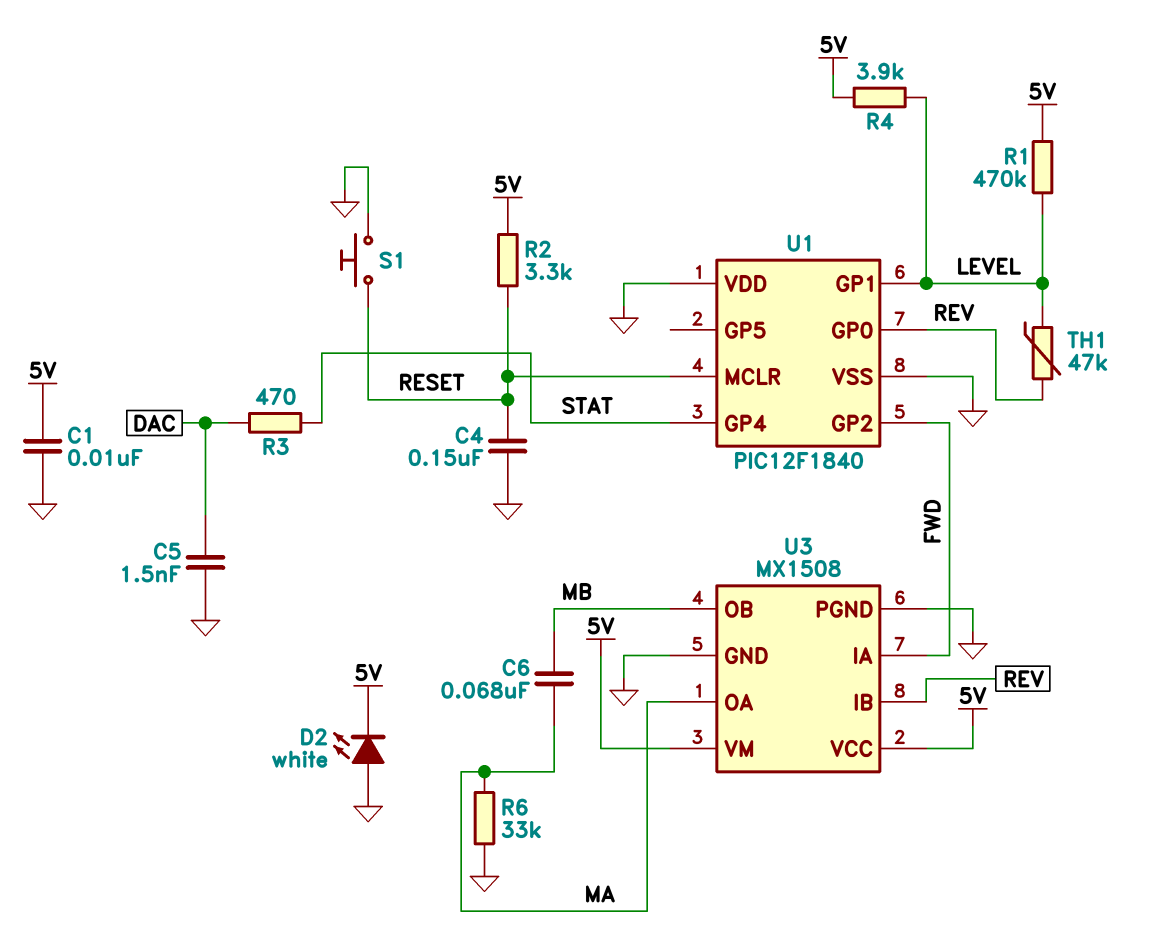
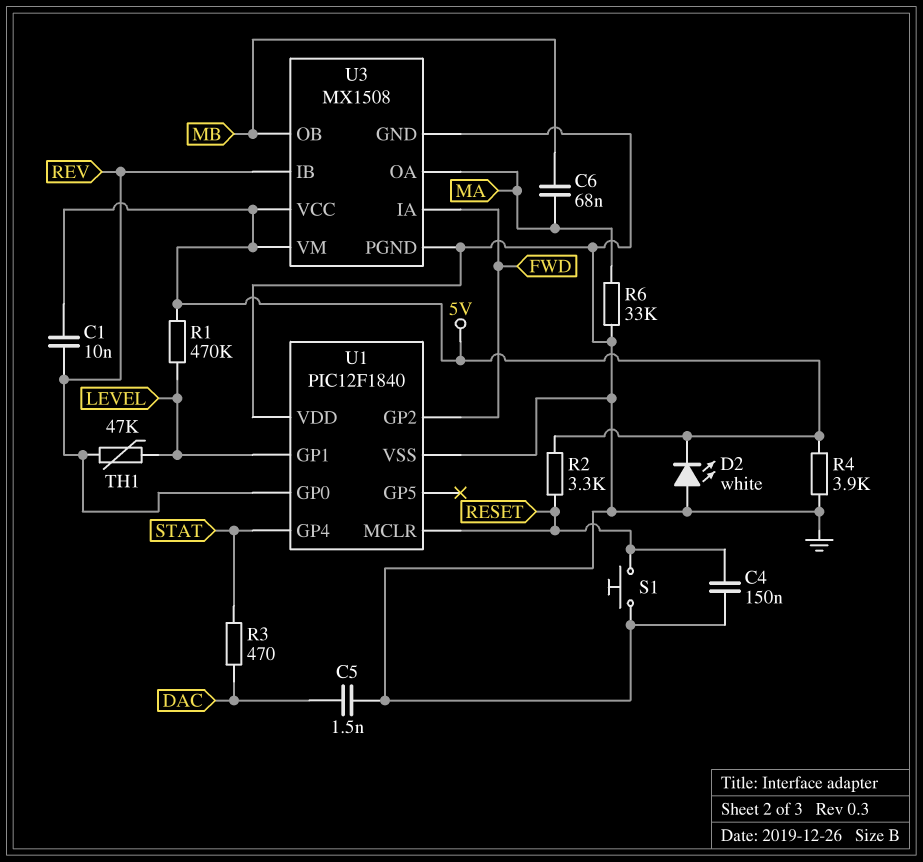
C1: 10nF (5V, GND) -> 10nF (5V, REV)
R4: 3.9k (5V, LEVEL) -> 3.9k (5V, GND)

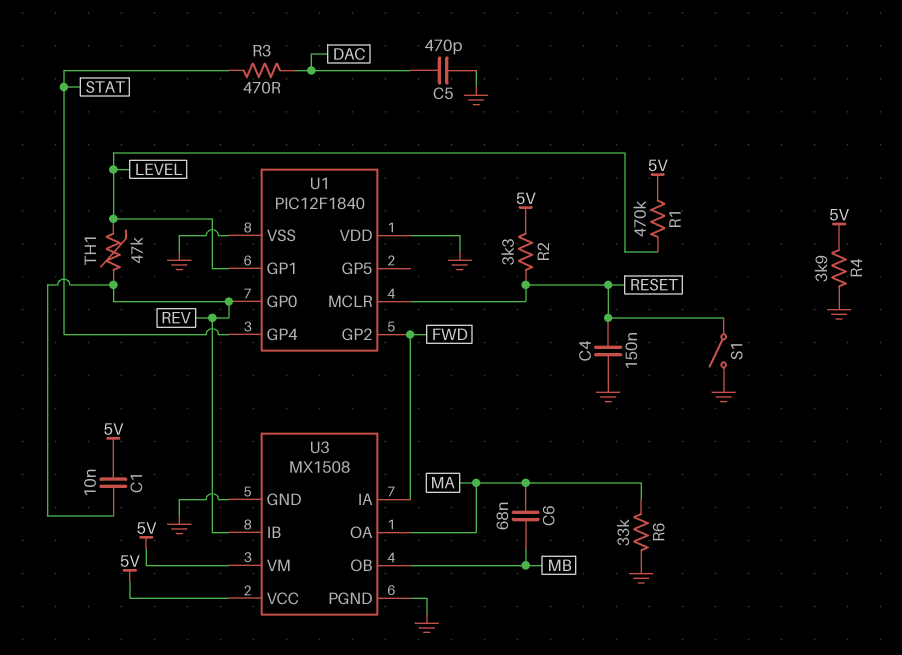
C5: 1.5nF (DAC, GND) -> 470pF (DAC, GND)
D2: LED white (A GND, K 5V) -> none
S1: button (GND, RESET) -> switch (GND, RESET)

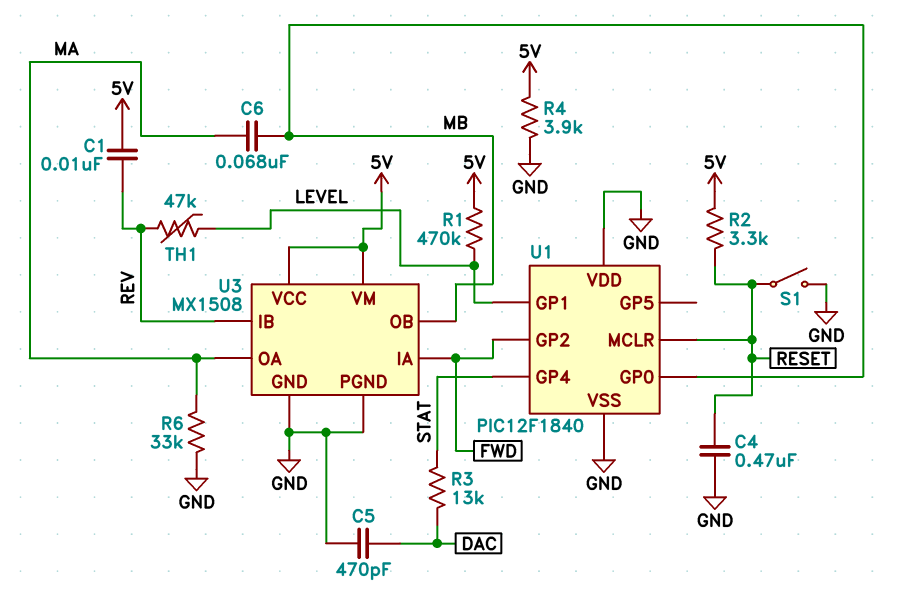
C4: 150nF (GND, RESET) -> 470nF (GND, RESET)
R3: 470 (DAC, STAT) -> 13k (DAC, STAT)
U1 pin GP0: REV -> MB

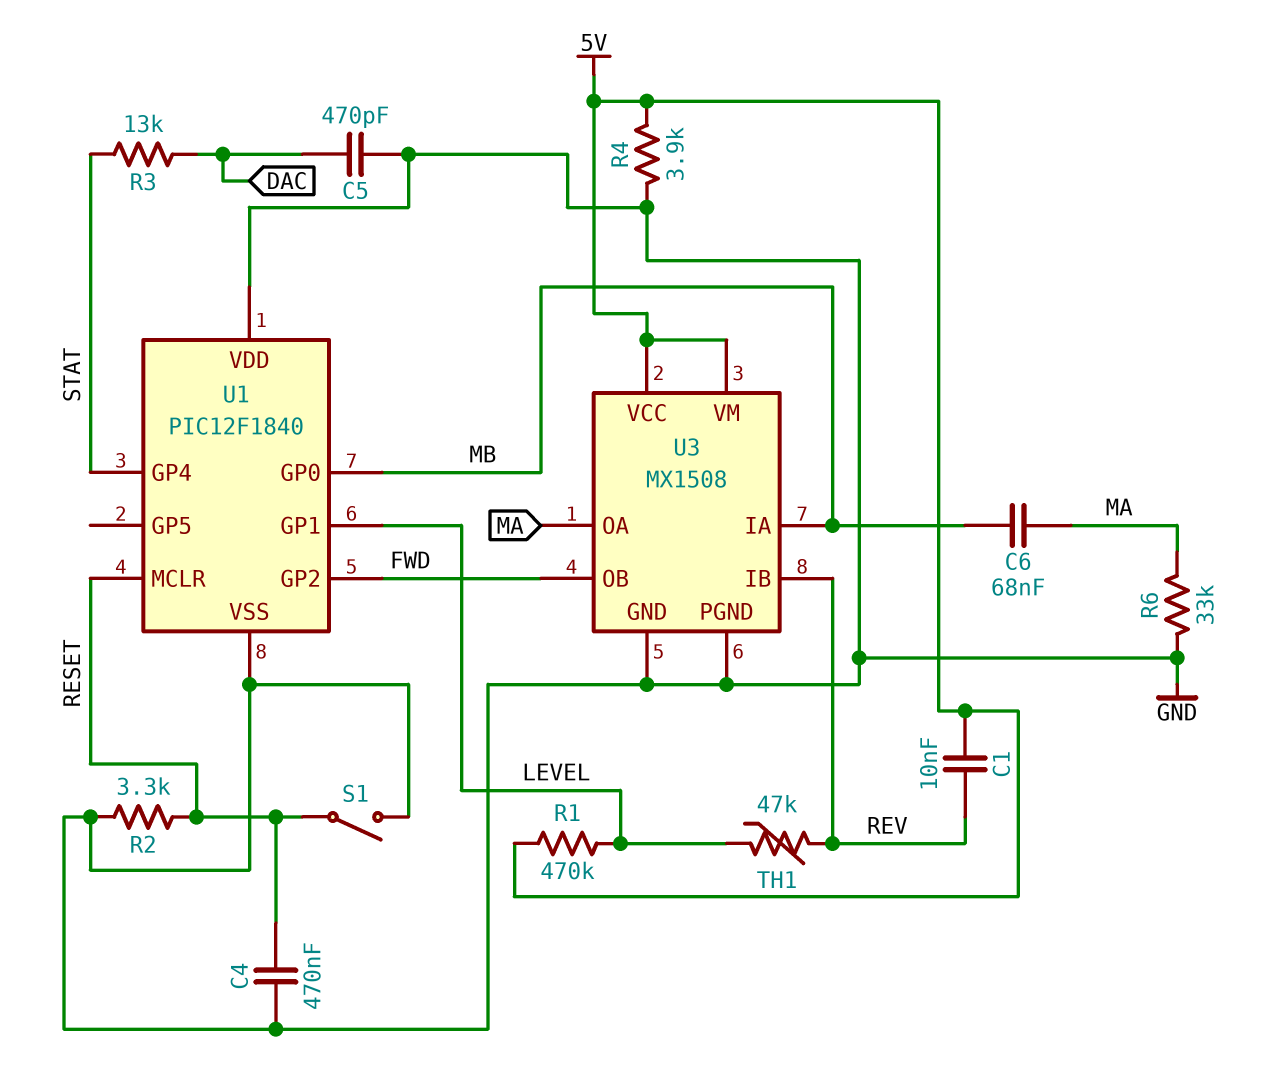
R2: 3.3k (5V, RESET) -> 3.3k (GND, RESET)
U3 pin IA: FWD -> MB
U3 pin OB: MB -> FWD

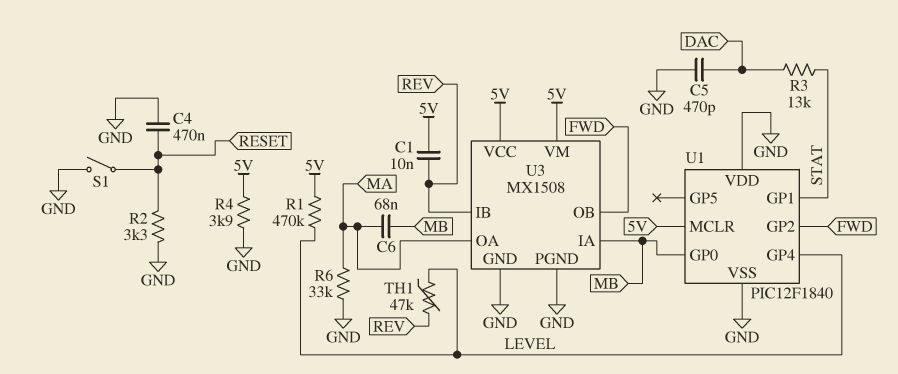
U1 pin GP1: LEVEL -> STAT
U1 pin GP4: STAT -> LEVEL
U1 pin MCLR: RESET -> 5V

